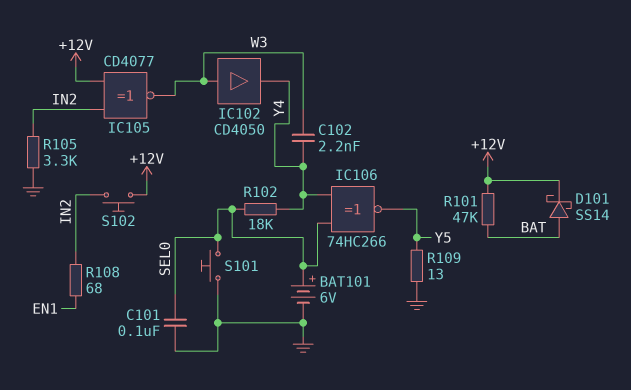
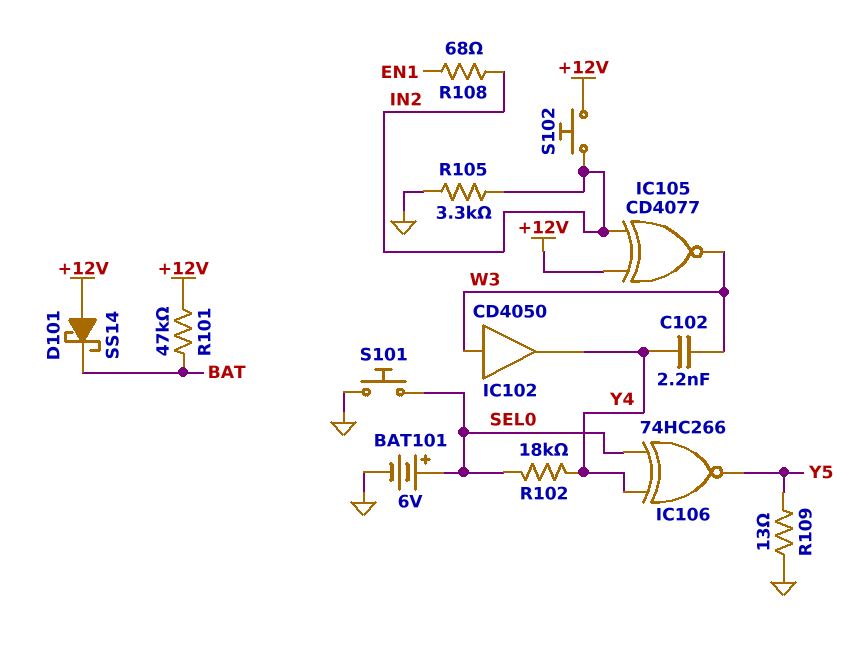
C101: 100nF (GND, SEL0) -> none
D101: schottky SS14 (A BAT, K +12V) -> schottky SS14 (A +12V, K BAT)

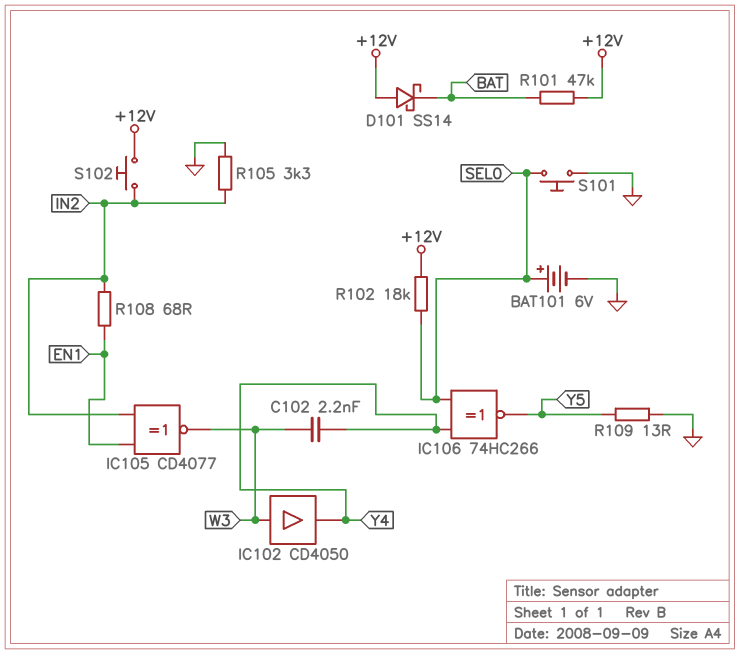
IC105: XNOR CD4077 (in +12V, in IN2, out W3) -> XNOR CD4077 (in EN1, in IN2, out W3)
R102: 18k (SEL0, Y4) -> 18k (+12V, SEL0)

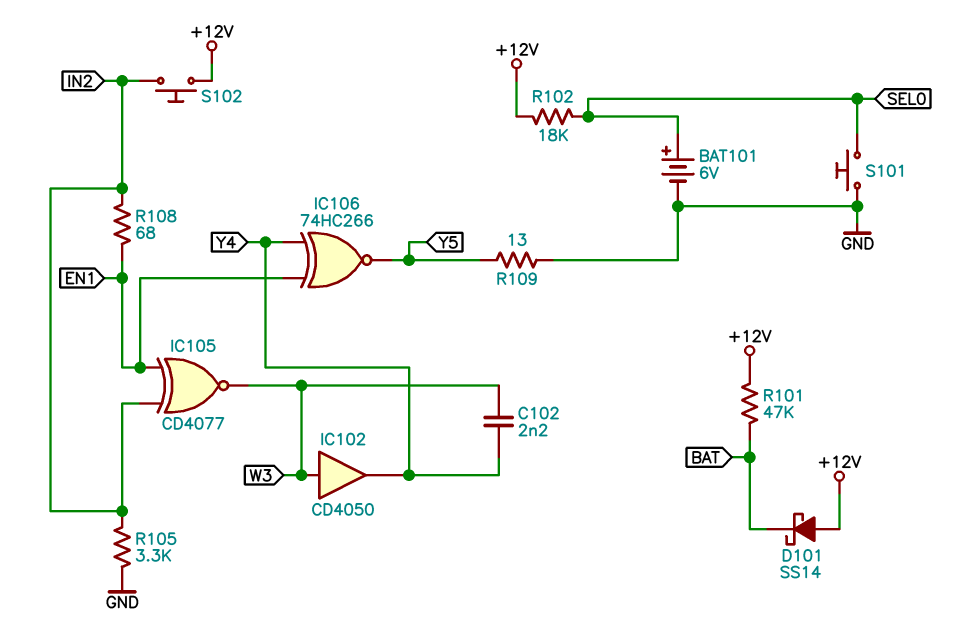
IC106: XNOR 74HC266 (in SEL0, in Y4, out Y5) -> XNOR 74HC266 (in EN1, in Y4, out Y5)

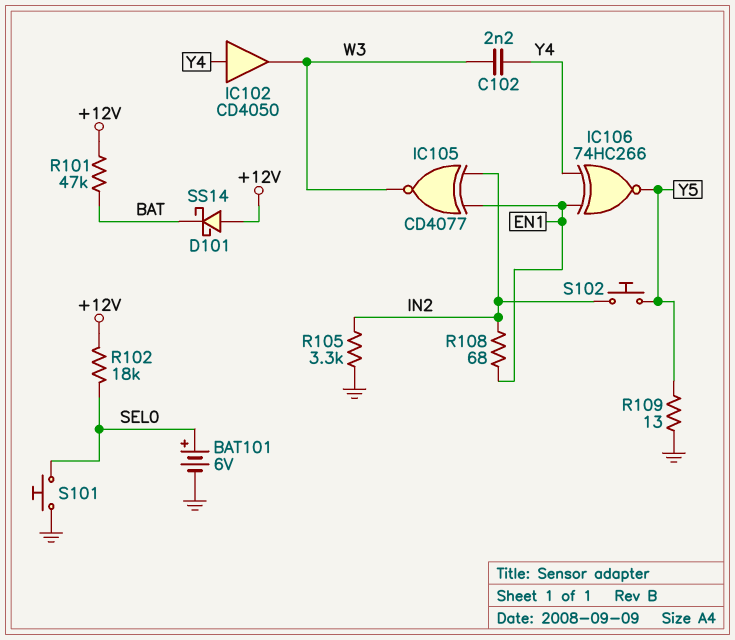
IC102: buffer CD4050 (in W3, out Y4) -> buffer CD4050 (in Y4, out W3)
S102: button (+12V, IN2) -> button (IN2, Y5)

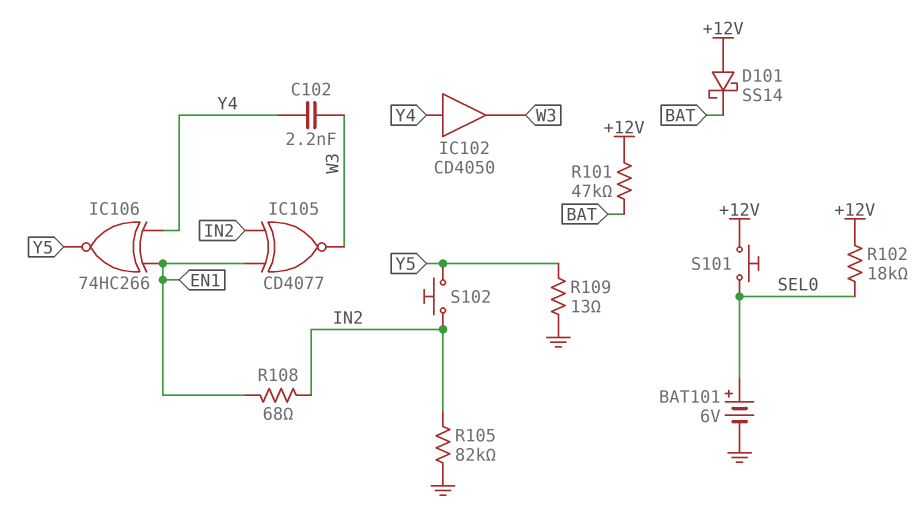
R105: 3.3k (GND, IN2) -> 82k (GND, IN2)
S101: button (GND, SEL0) -> button (+12V, SEL0)

